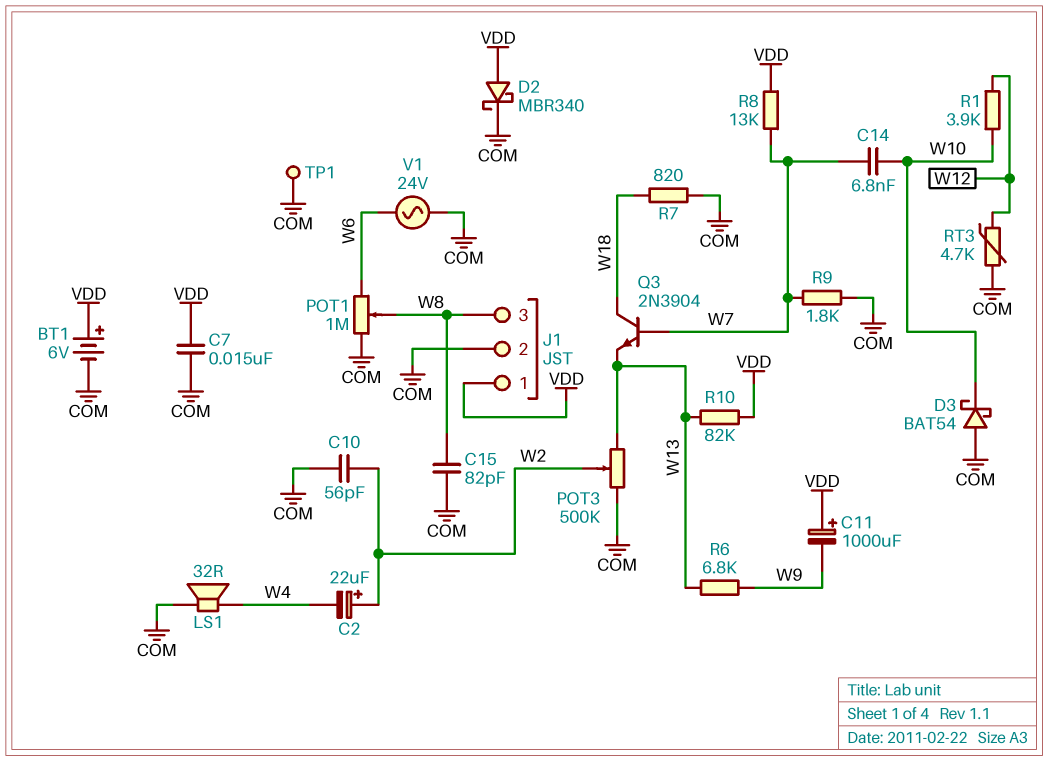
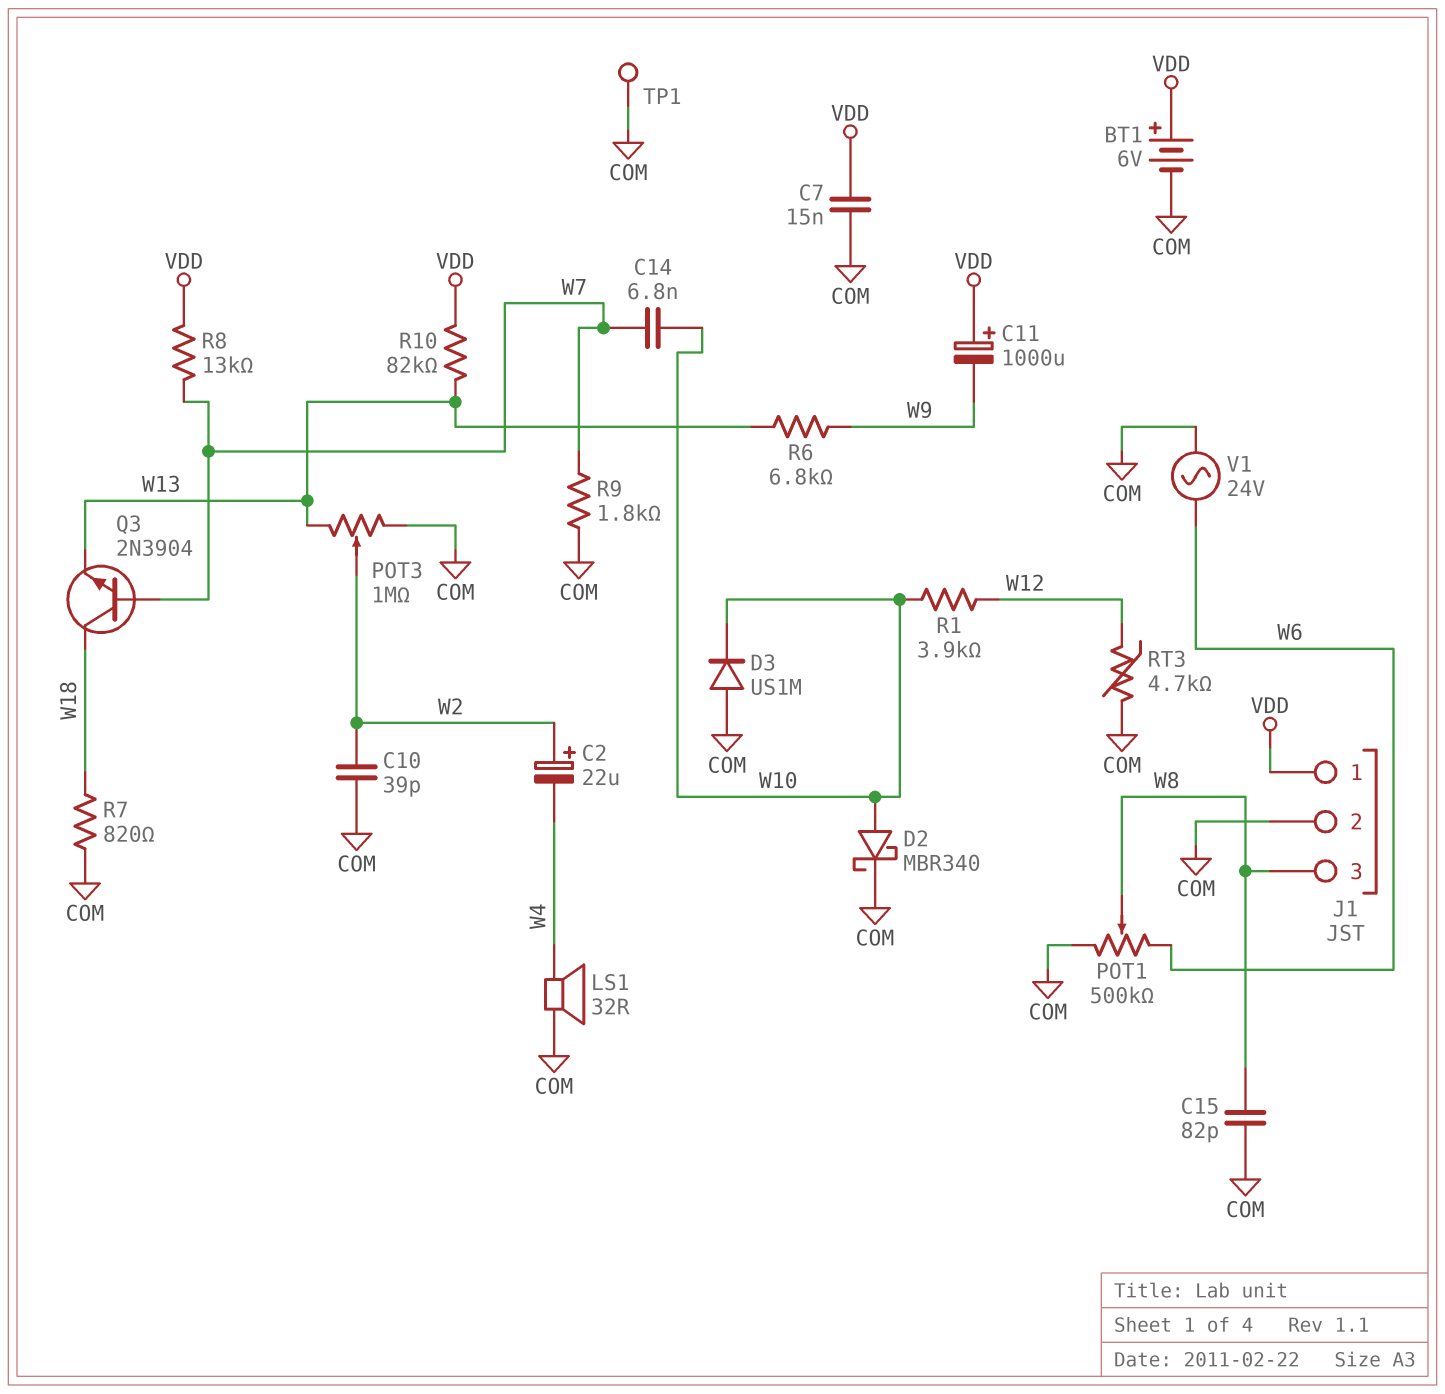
C10: 56pF (COM, W2) -> 39pF (COM, W2)
D2: schottky MBR340 (A VDD, K COM) -> schottky MBR340 (A W10, K COM)
D3: schottky BAT54 (A COM, K W10) -> diode US1M (A COM, K W10)
POT1: 1M (COM, W6, wiper W8) -> 500k (COM, W6, wiper W8)
POT3: 500k (COM, W13, wiper W2) -> 1M (COM, W13, wiper W2)

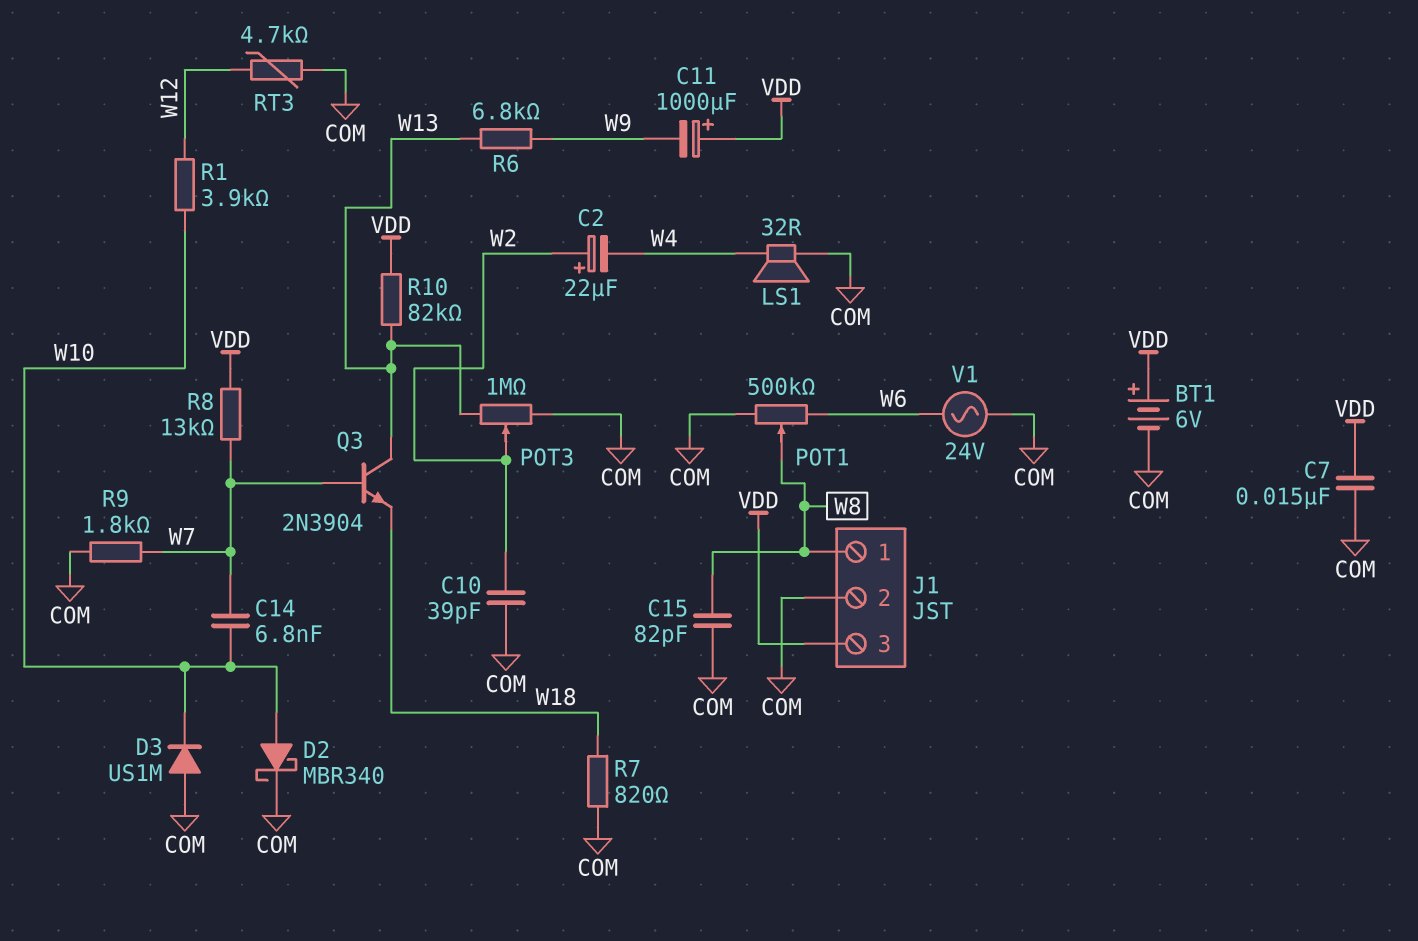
J1 pin 1: VDD -> W8
J1 pin 3: W8 -> VDD
Q3: NPN 2N3904 (B W7, C W18, E W13) -> NPN 2N3904 (B W7, C W13, E W18)
TP1: test point (COM) -> none

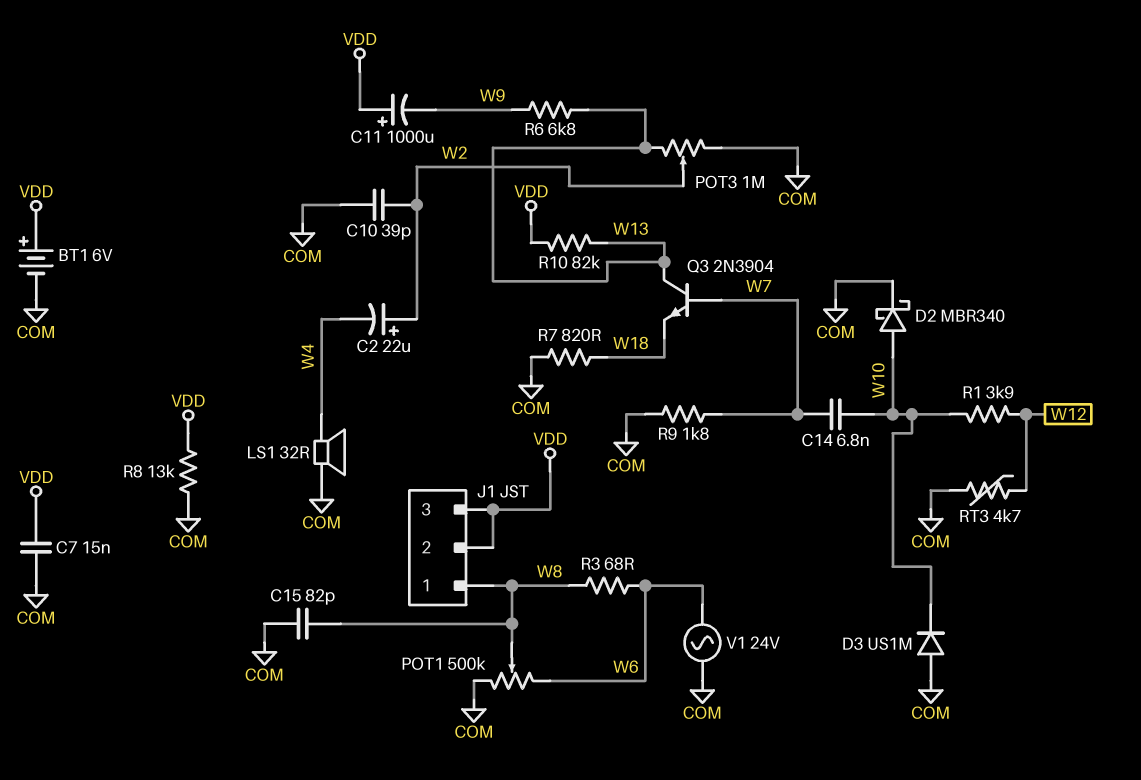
J1 pin 2: COM -> VDD
R3: none -> 68 (W6, W8)
R8: 13k (VDD, W7) -> 13k (COM, VDD)

